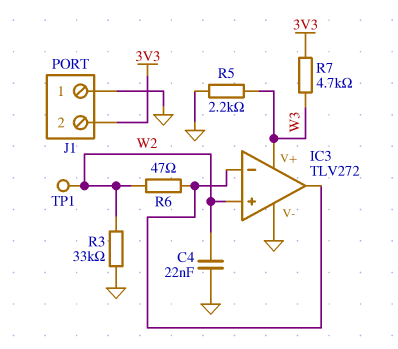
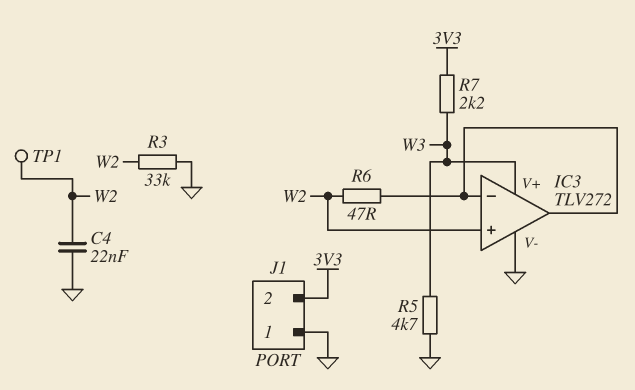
R5: 2.2k (GND, W3) -> 4.7k (GND, W3)
R7: 4.7k (3V3, W3) -> 2.2k (3V3, W3)

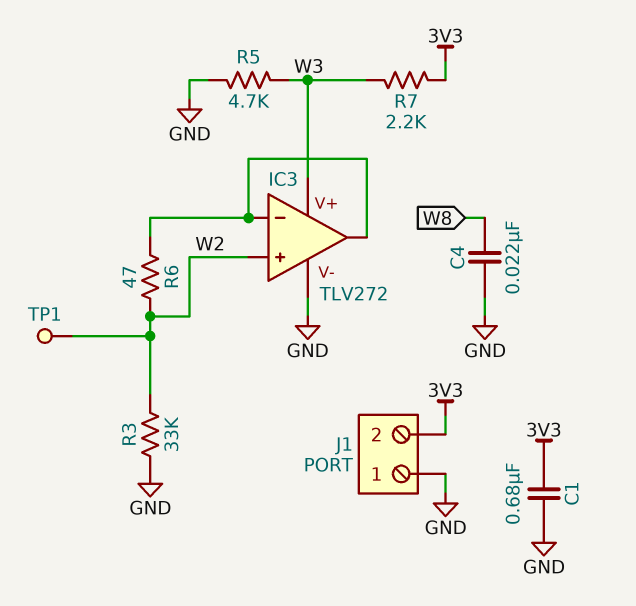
C1: none -> 680nF (3V3, GND)
C4: 22nF (GND, W2) -> 22nF (GND, W8)

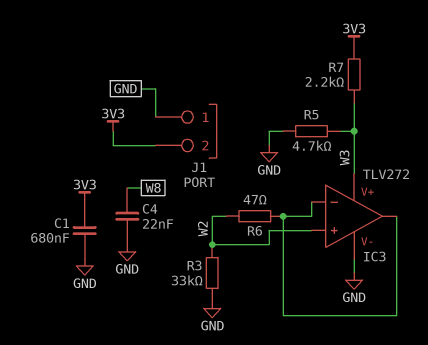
TP1: test point (W2) -> none

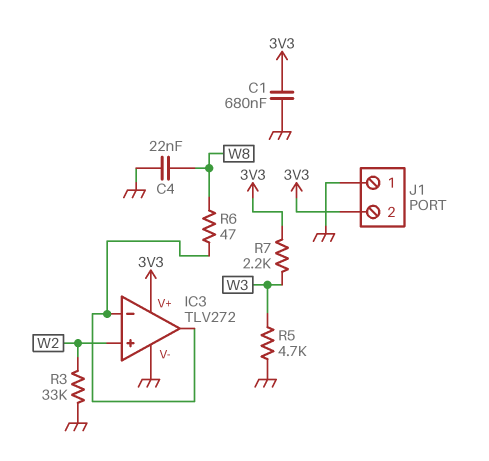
IC3 pin V+: W3 -> 3V3
R6: 47 (IC3/in-, W2) -> 47 (IC3/in-, W8)

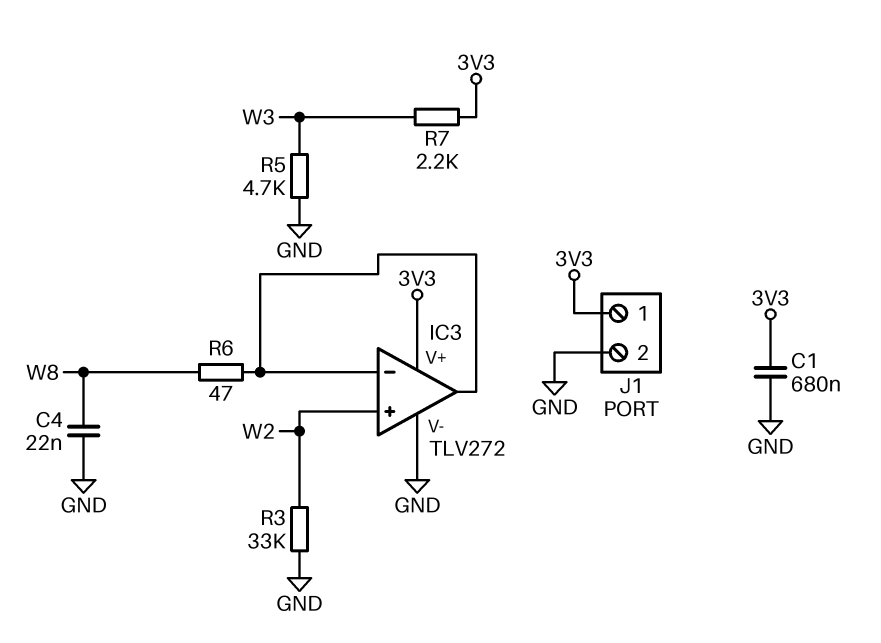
J1 pin 1: GND -> 3V3
J1 pin 2: 3V3 -> GND

